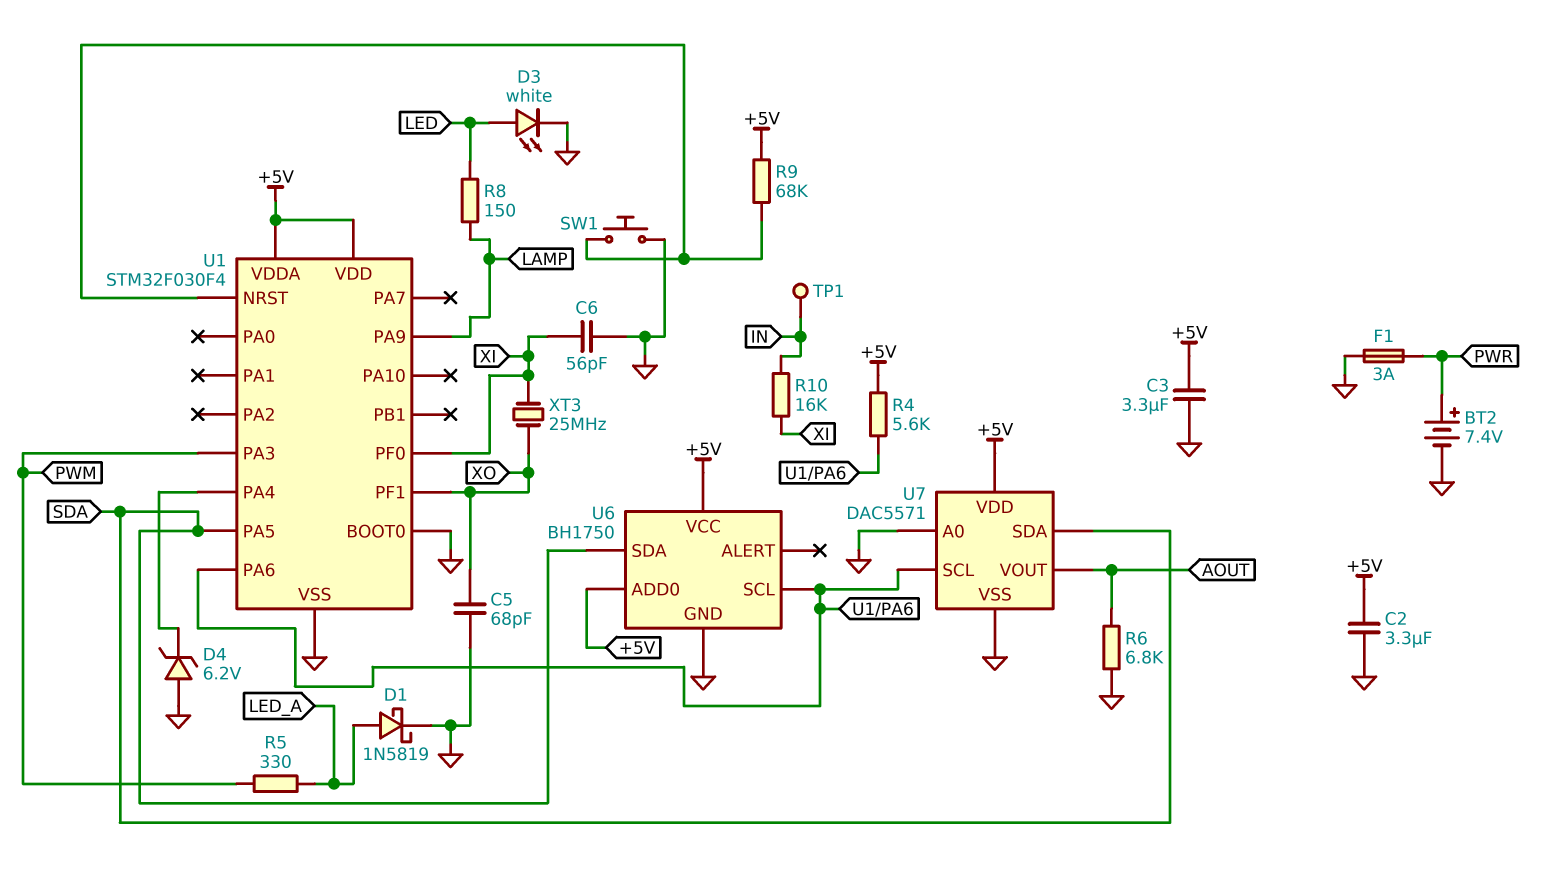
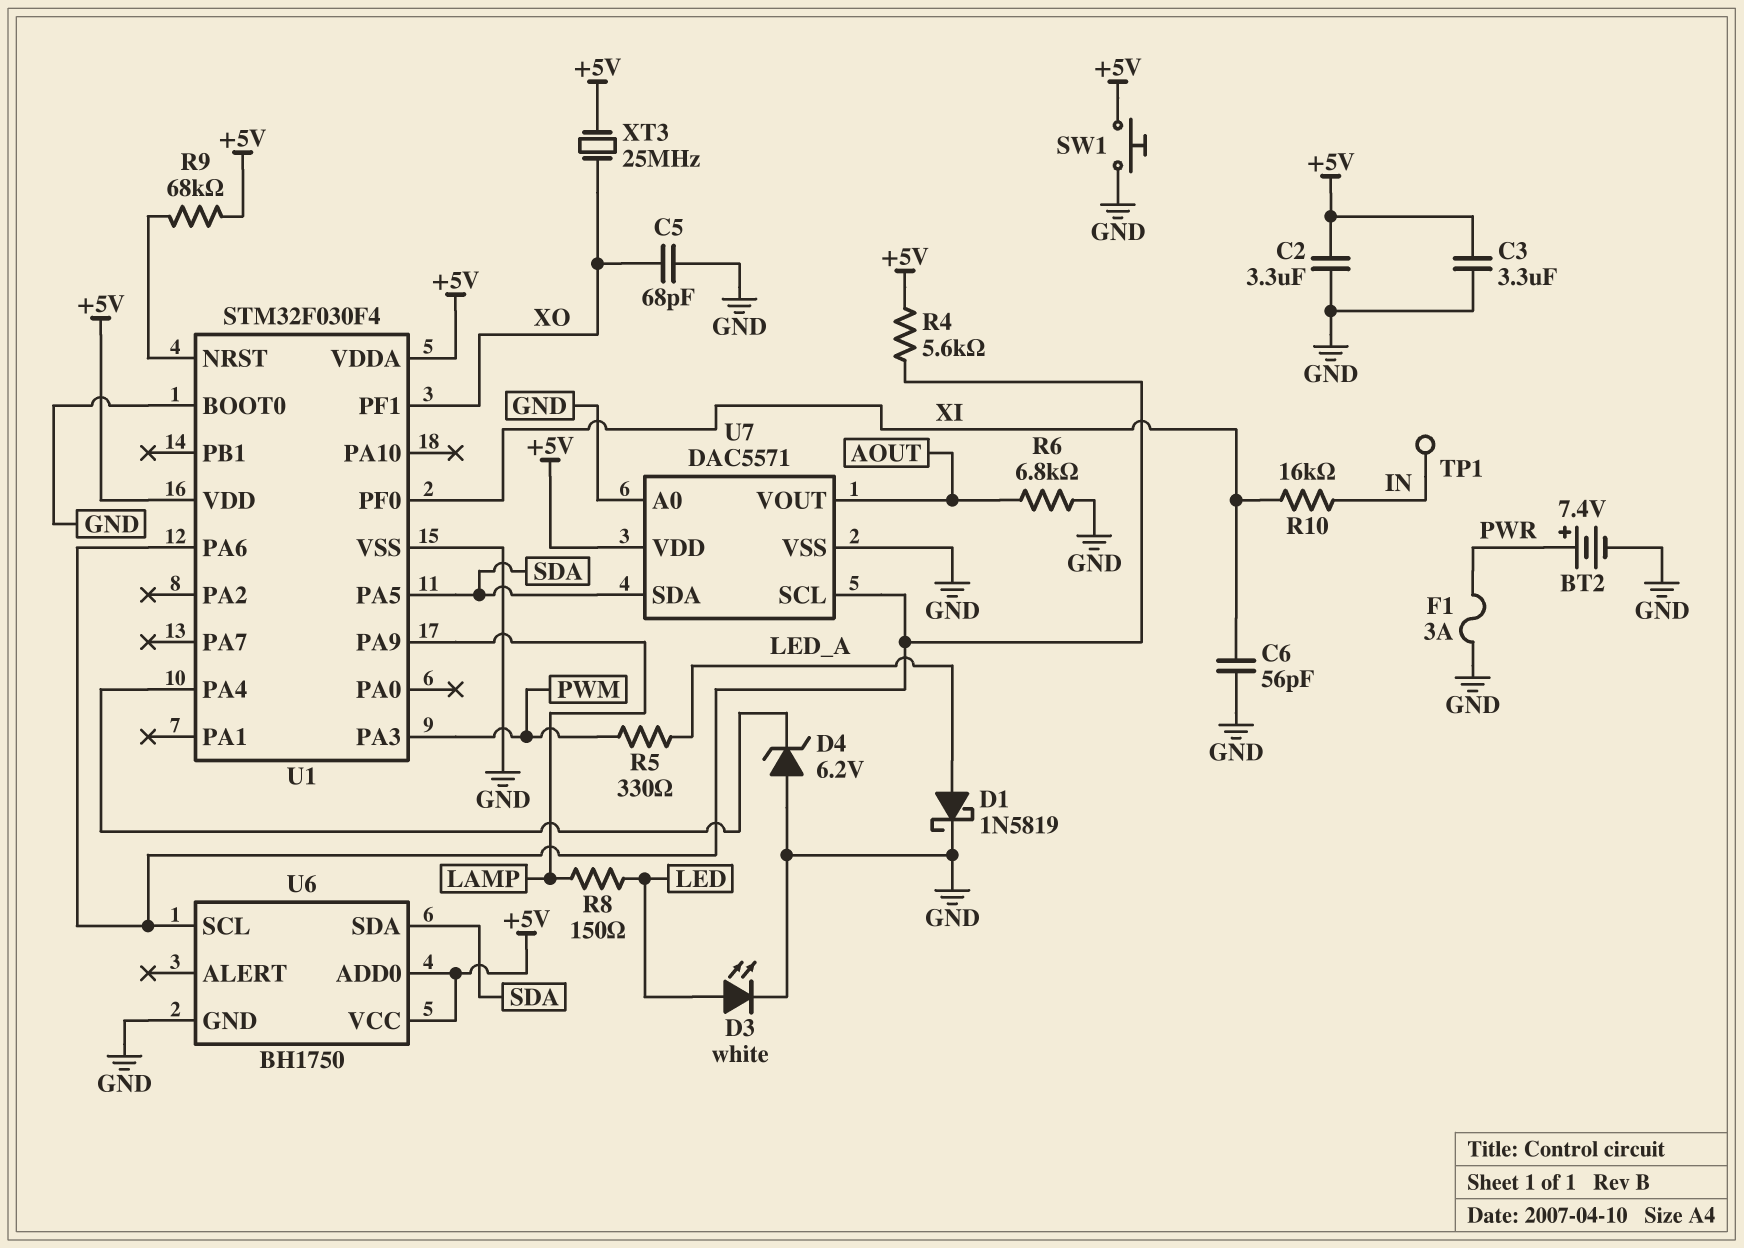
SW1: button (GND, U1/NRST) -> button (+5V, GND)
XT3: 25MHz (XI, XO) -> 25MHz (+5V, XO)

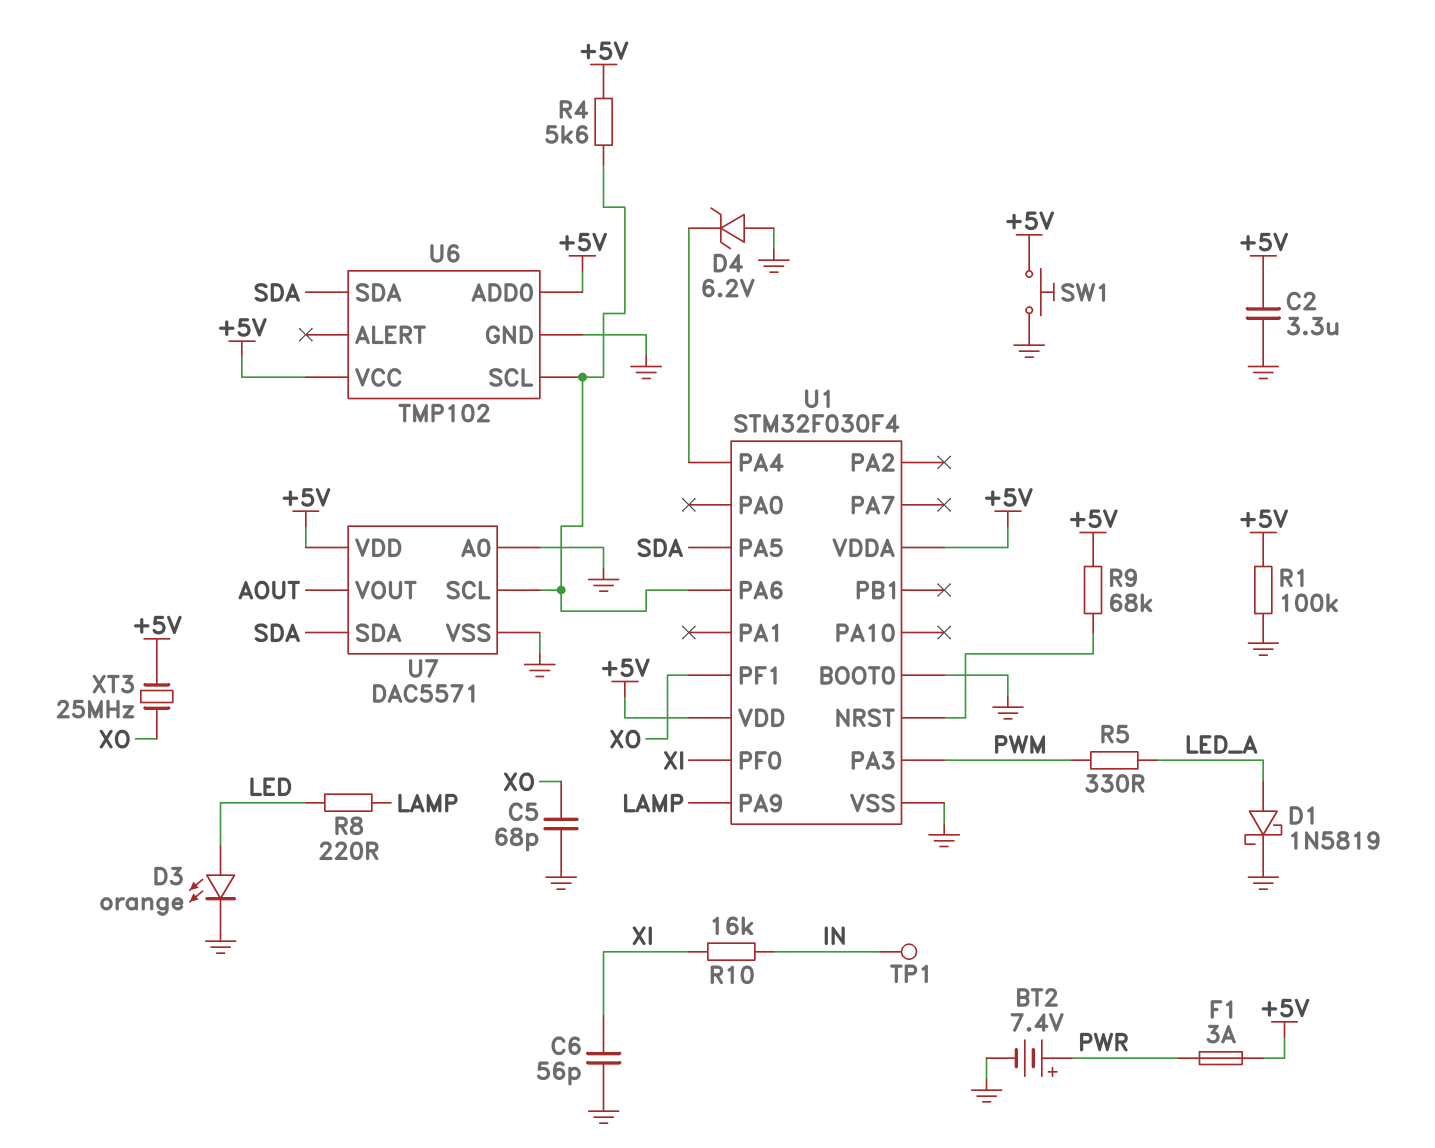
C3: 3.3uF (+5V, GND) -> none
D3: LED white (A LED, K GND) -> LED orange (A LED, K GND)
F1: 3A (GND, PWR) -> 3A (+5V, PWR)
R1: none -> 100k (+5V, GND)
R6: 6.8k (AOUT, GND) -> none
R8: 150 (LAMP, LED) -> 220 (LAMP, LED)
U6: BH1750 -> TMP102

